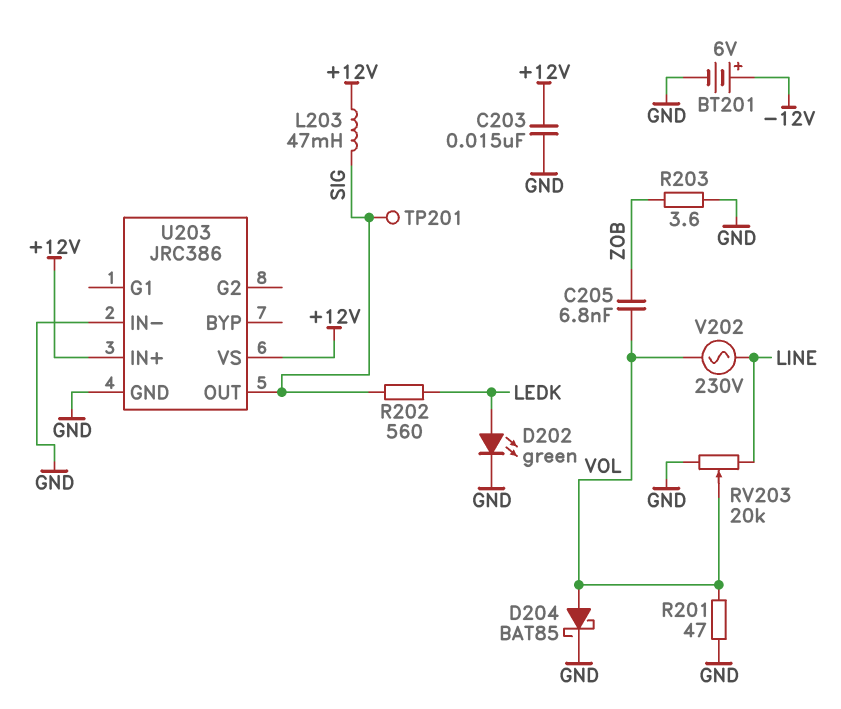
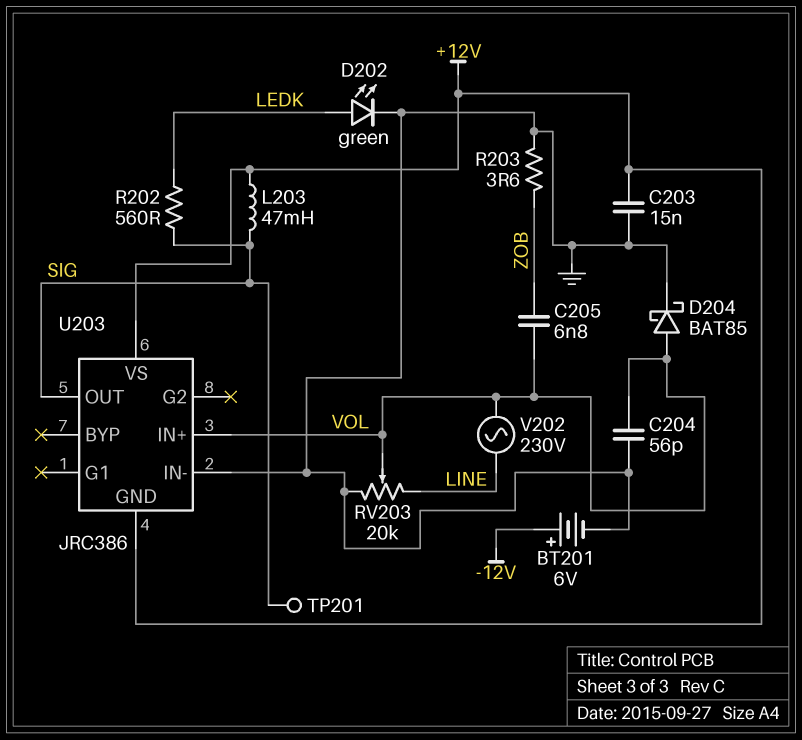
C204: none -> 56pF (GND, VOL)
R201: 47 (GND, VOL) -> none
U203 pin GND: GND -> +12V
U203 pin IN+: +12V -> VOL

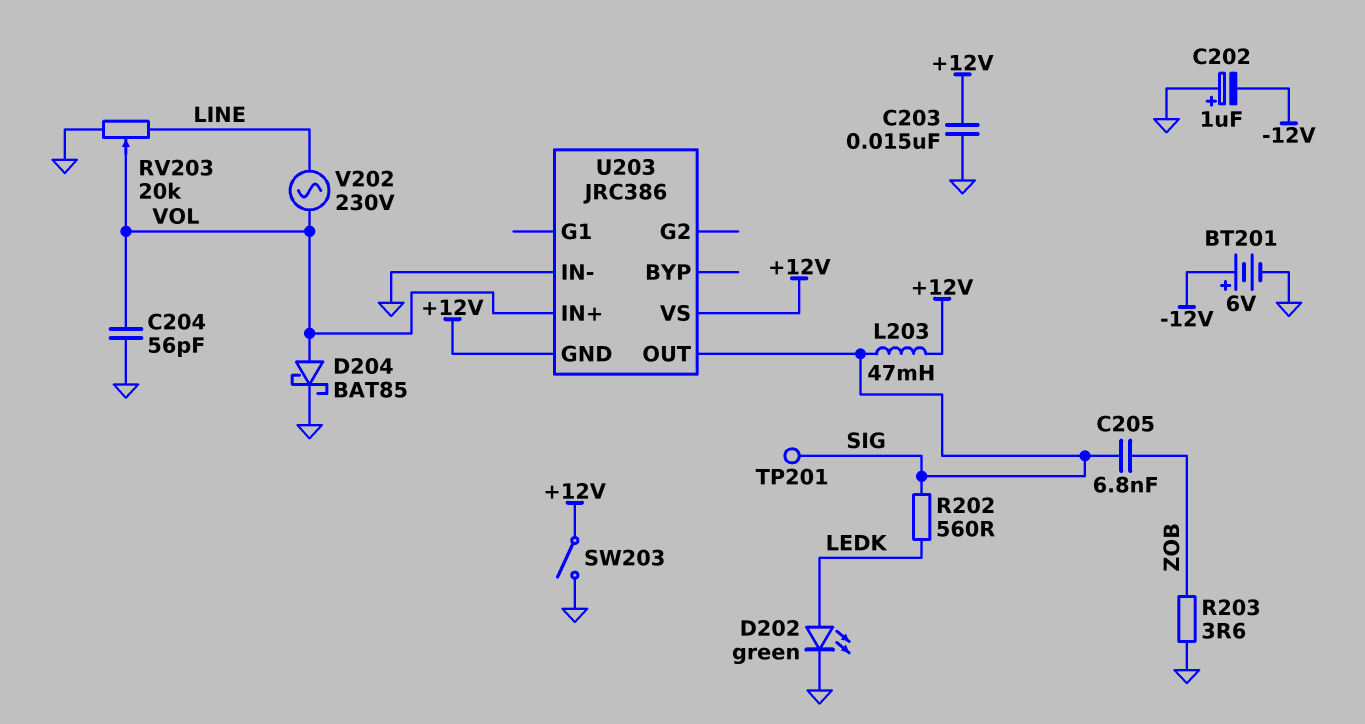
C202: none -> 1uF (plus GND, minus -12V)
C205: 6.8nF (VOL, ZOB) -> 6.8nF (SIG, ZOB)
SW203: none -> switch (+12V, GND)

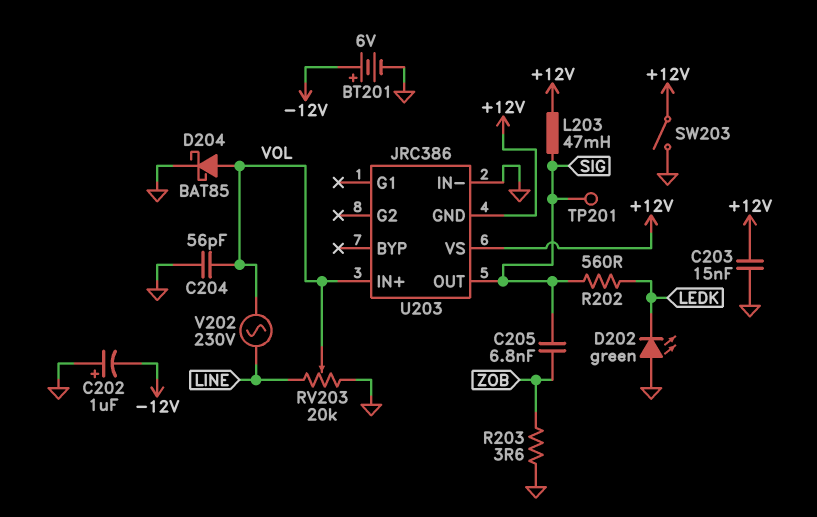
D202: LED green (A LEDK, K GND) -> LED green (A GND, K LEDK)

